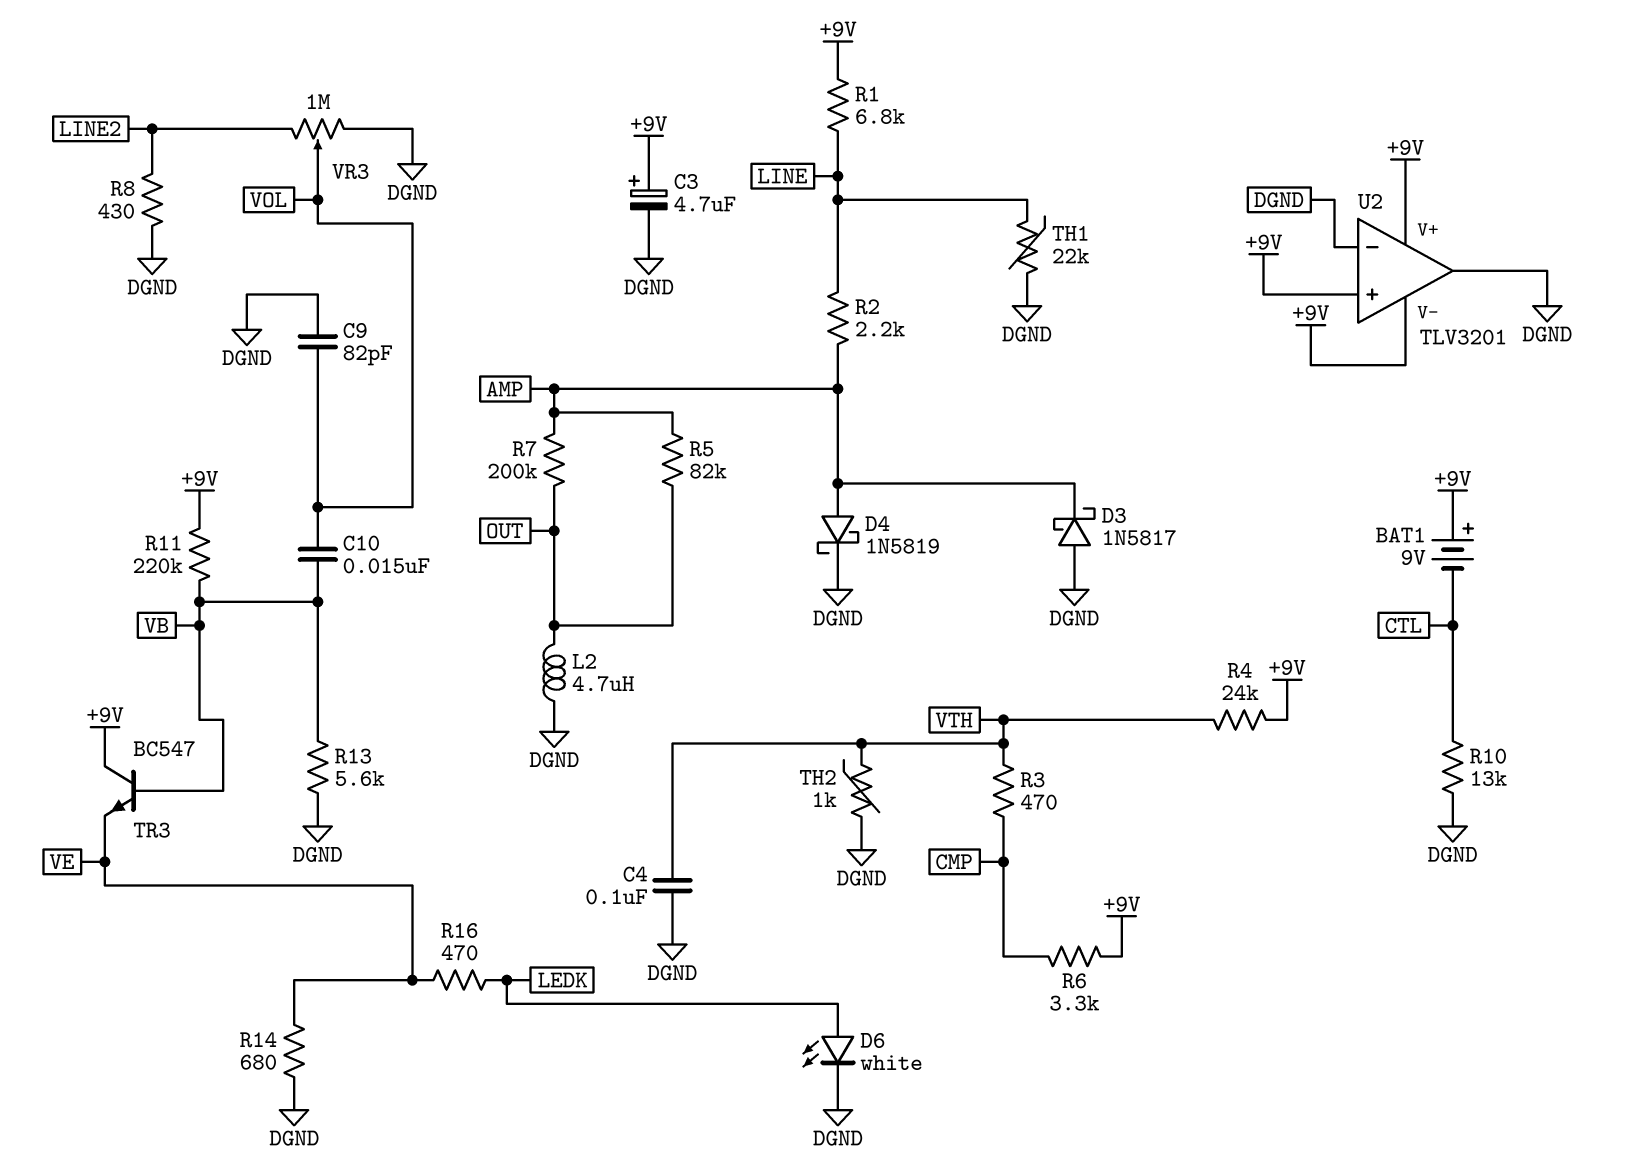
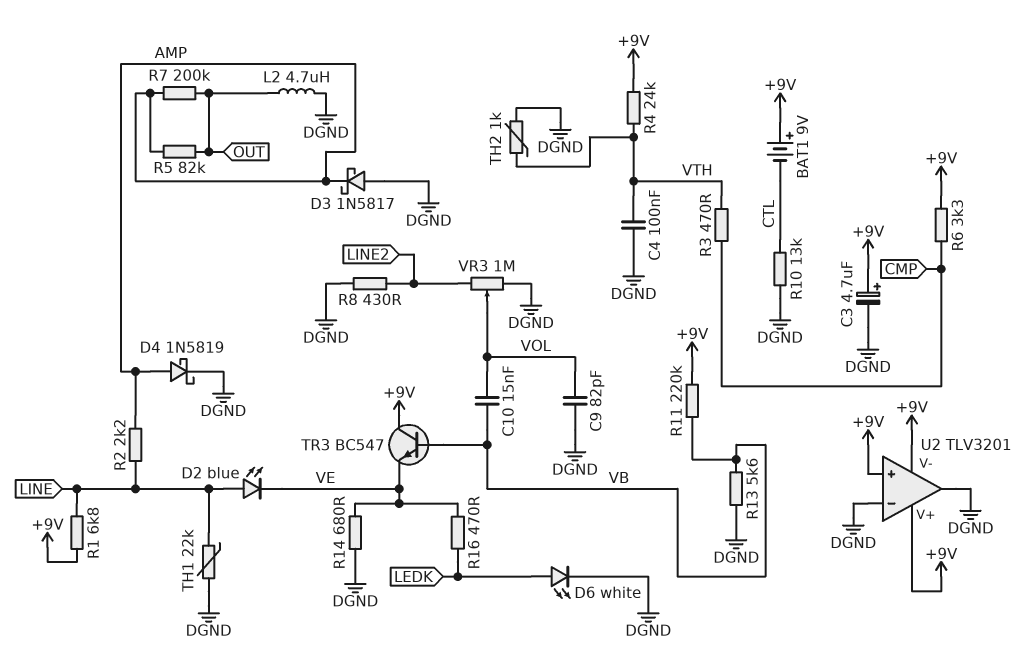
D2: none -> LED blue (A LINE, K VE)

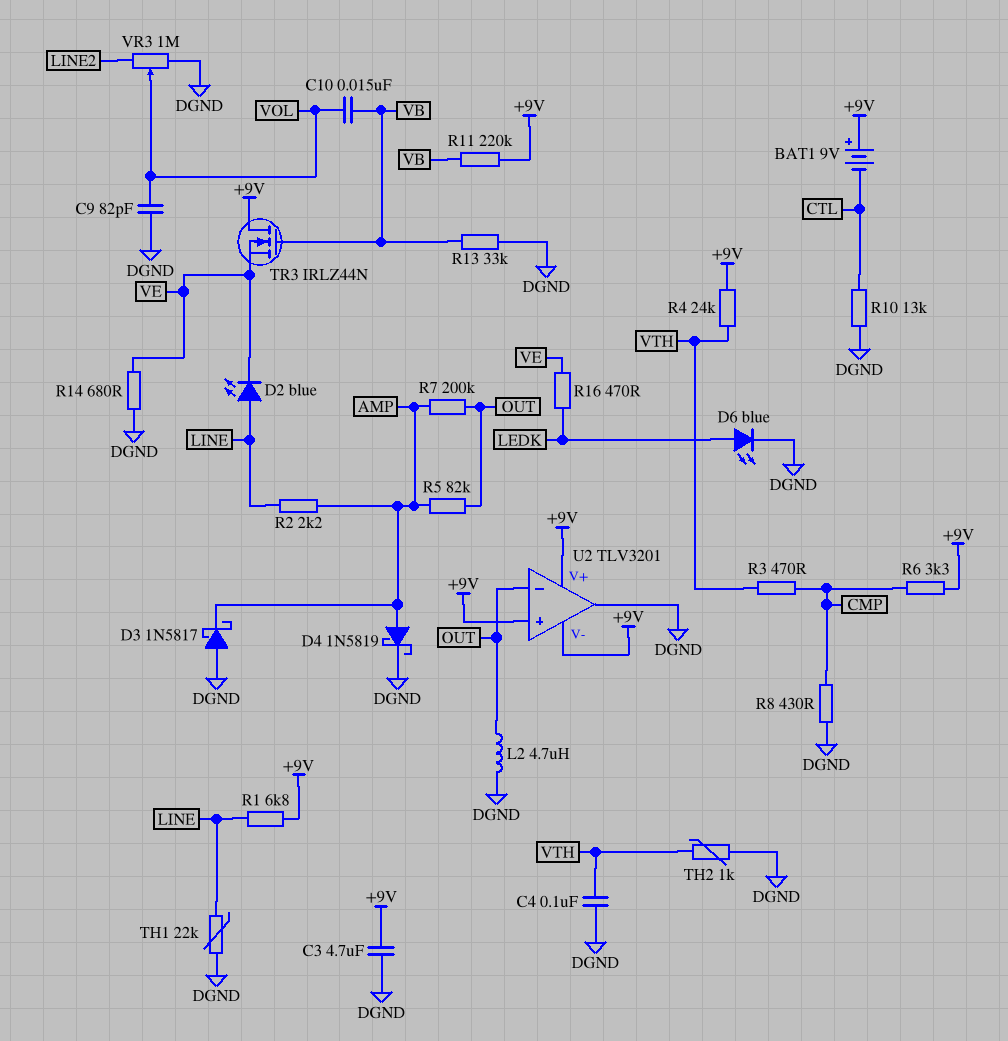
C3: 4.7uF (plus +9V, minus DGND) -> 4.7uF (+9V, DGND)
D6: LED white (A LEDK, K DGND) -> LED blue (A LEDK, K DGND)
R8: 430 (DGND, LINE2) -> 430 (CMP, DGND)
R13: 5.6k (DGND, VB) -> 33k (DGND, VB)
TR3: NPN BC547 (B VB, C +9V, E VE) -> NMOS IRLZ44N (G VB, D +9V, S VE)
U2 pin in-: DGND -> OUT

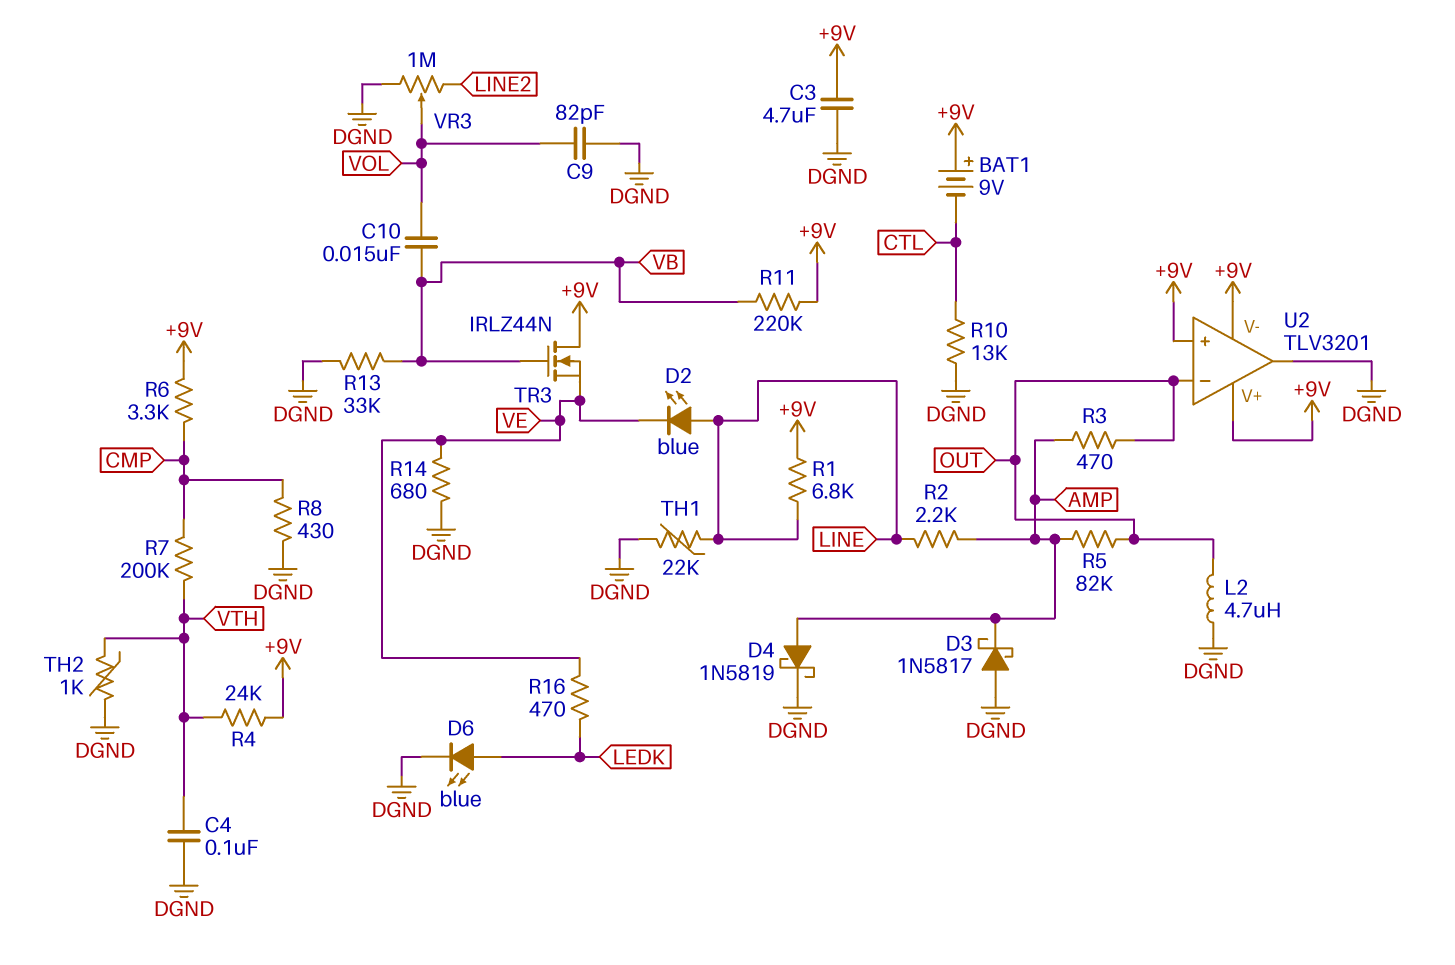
R3: 470 (CMP, VTH) -> 470 (AMP, OUT)
R7: 200k (AMP, OUT) -> 200k (CMP, VTH)

